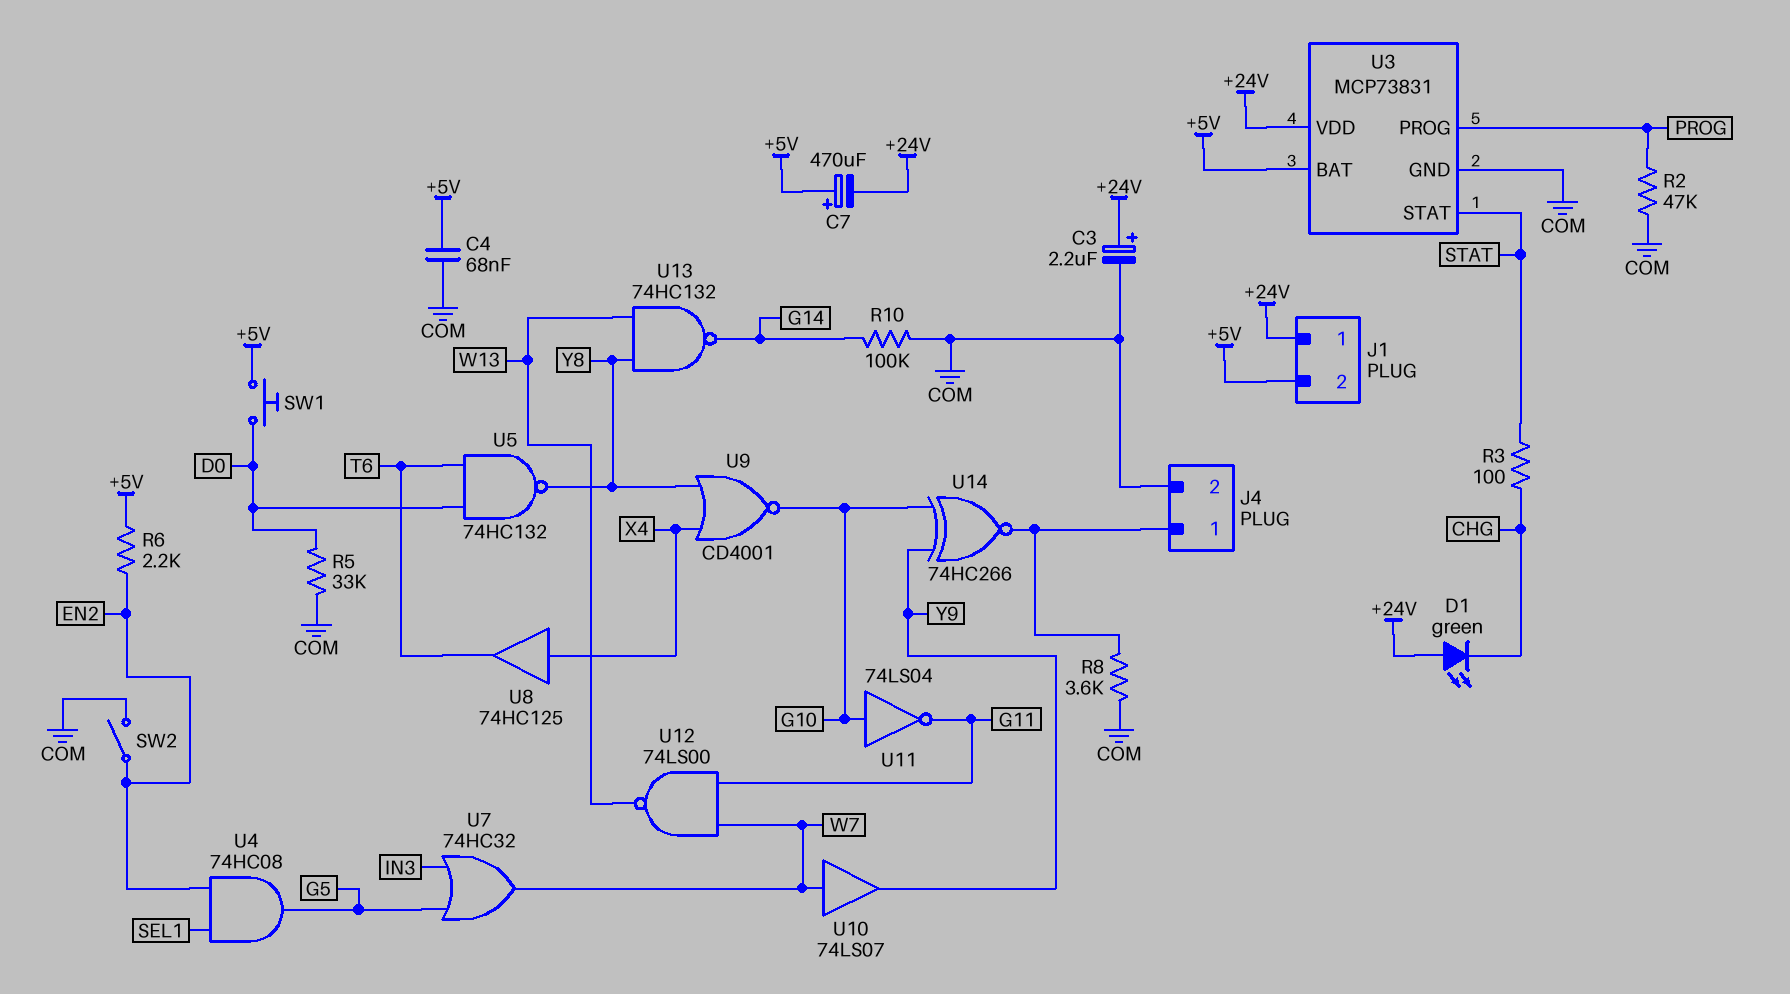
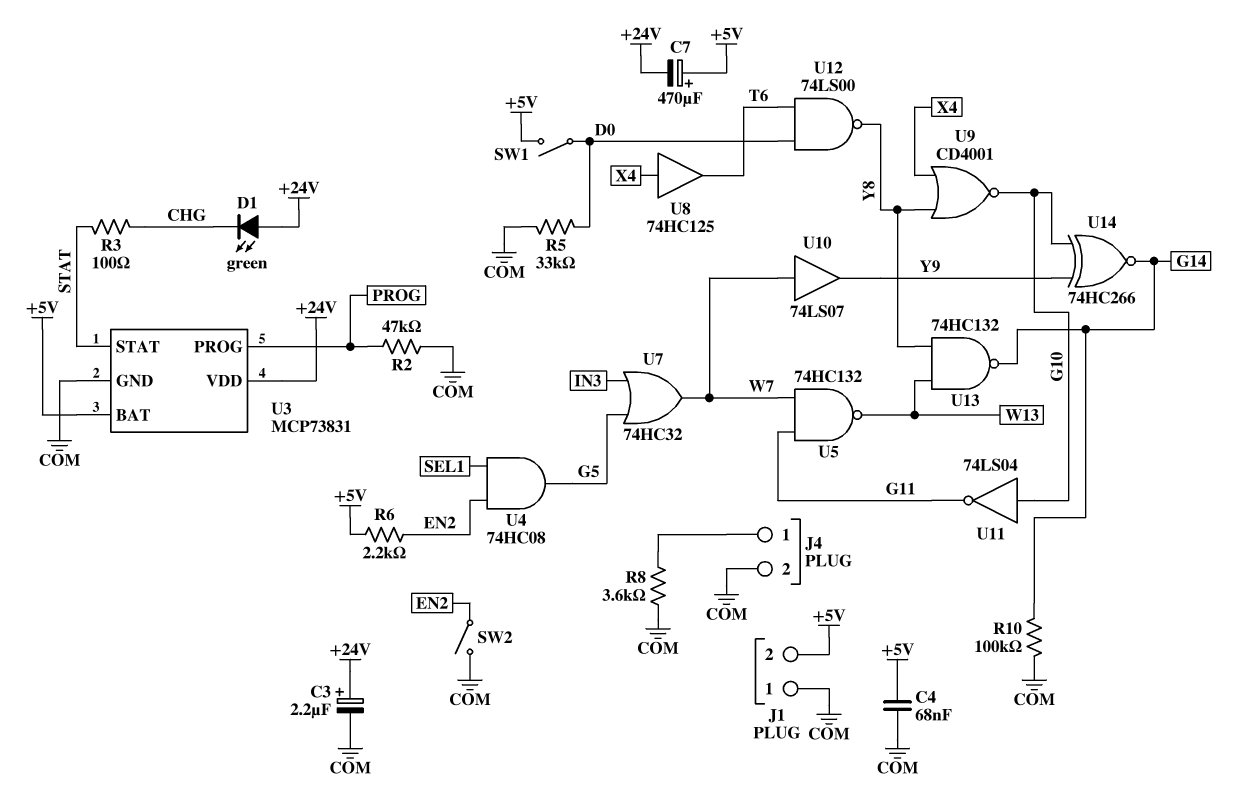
J1 pin 1: +24V -> COM
SW1: button (+5V, D0) -> switch (+5V, D0)
U5: NAND 74HC132 (in D0, in T6, out Y8) -> NAND 74HC132 (in G11, in W7, out W13)
U12: NAND 74LS00 (in G11, in W7, out W13) -> NAND 74LS00 (in D0, in T6, out Y8)
U14: XNOR 74HC266 (in G10, in Y9, out J4/1) -> XNOR 74HC266 (in G10, in Y9, out G14)

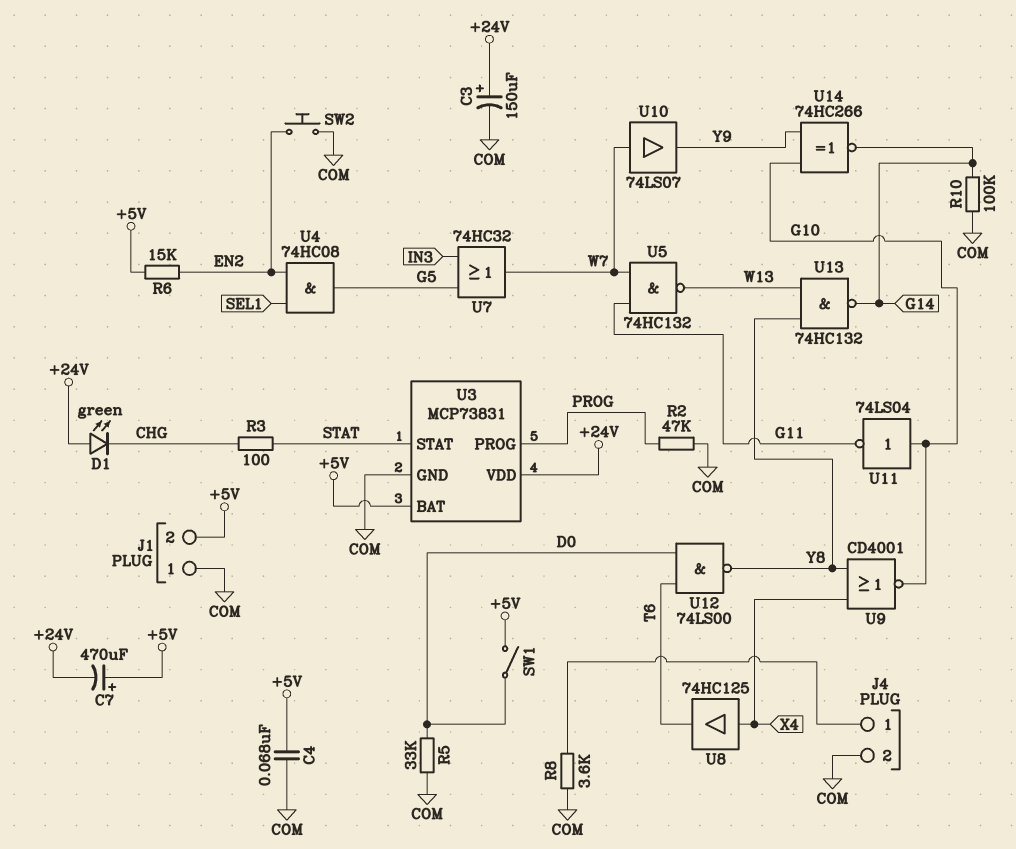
C3: 2.2uF (plus +24V, minus COM) -> 150uF (plus +24V, minus COM)
R6: 2.2k (+5V, EN2) -> 15k (+5V, EN2)
SW2: switch (COM, EN2) -> button (COM, EN2)

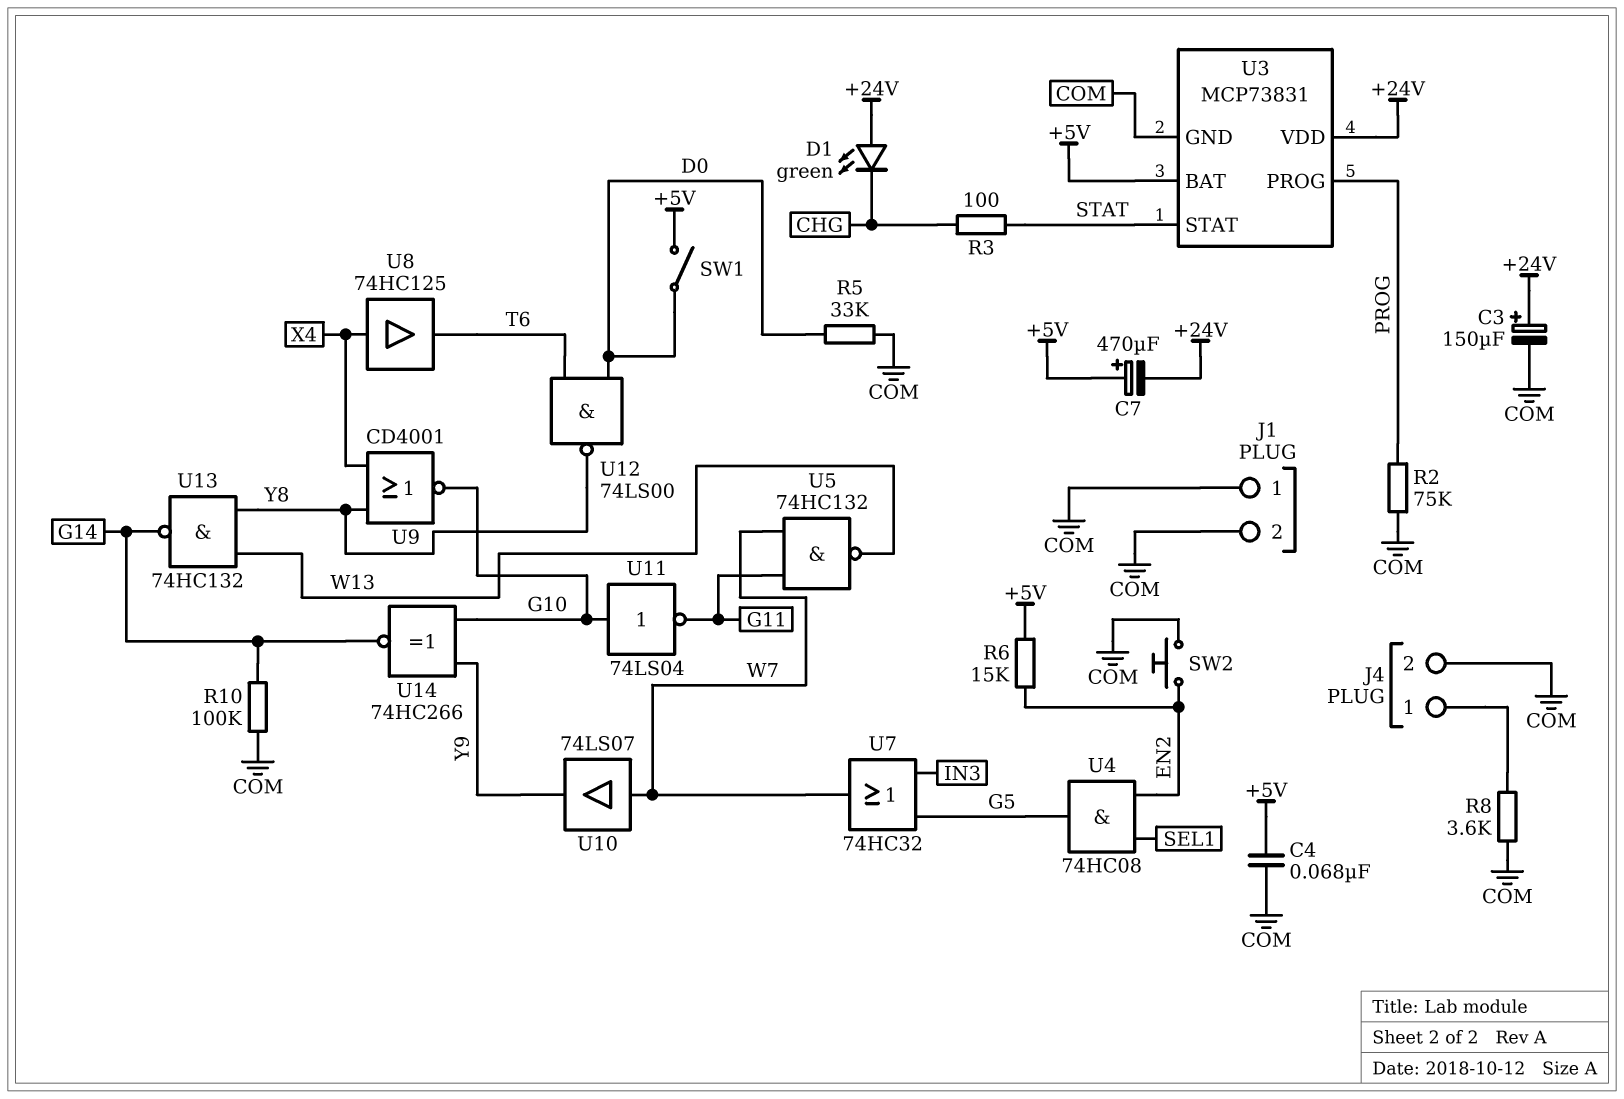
J1 pin 2: +5V -> COM
R2: 47k (COM, PROG) -> 75k (COM, PROG)

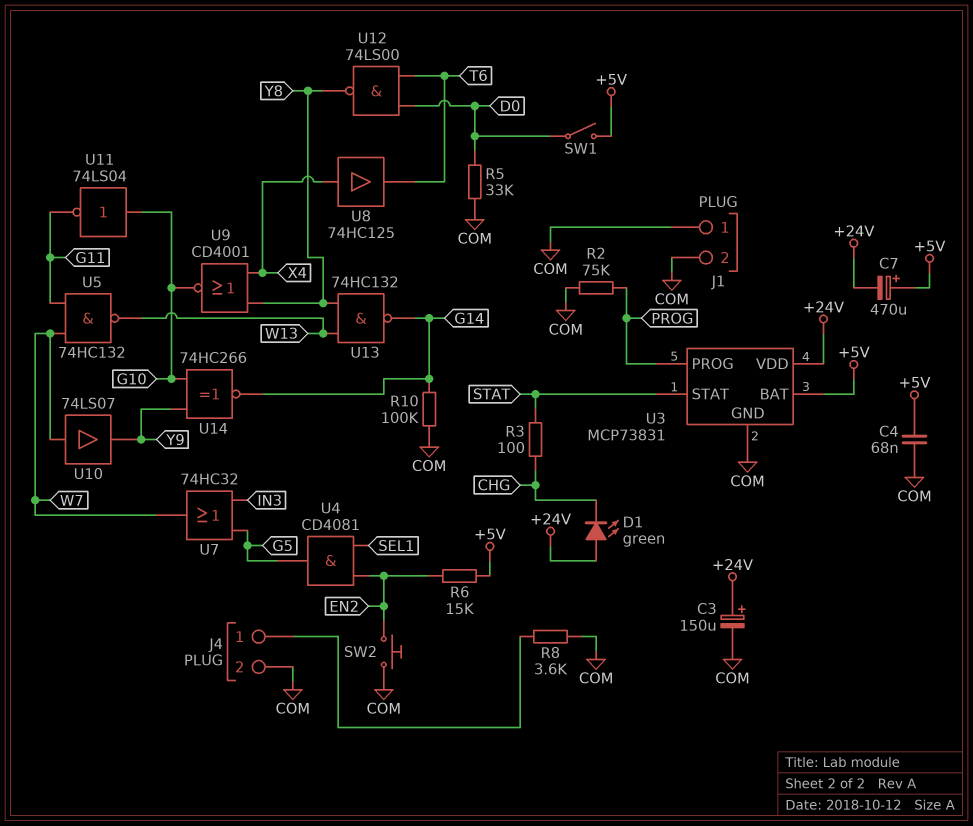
U4: AND 74HC08 (in EN2, in SEL1, out G5) -> AND CD4081 (in EN2, in SEL1, out G5)

